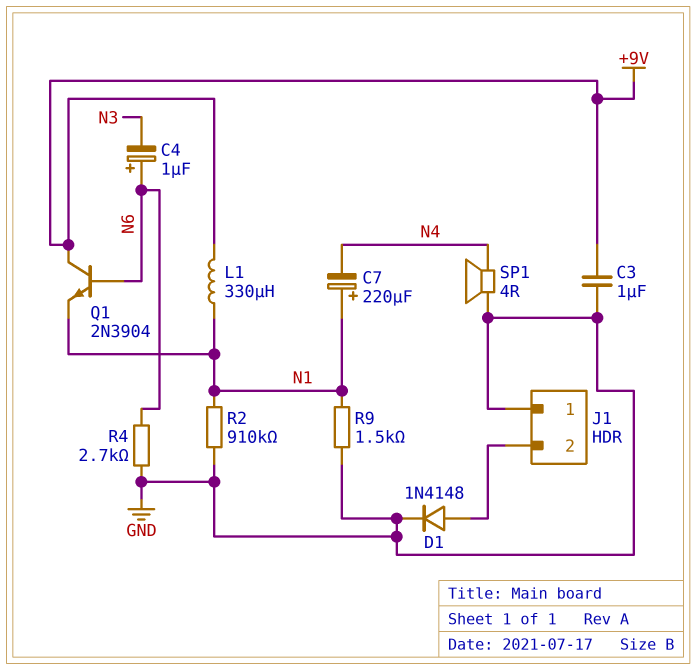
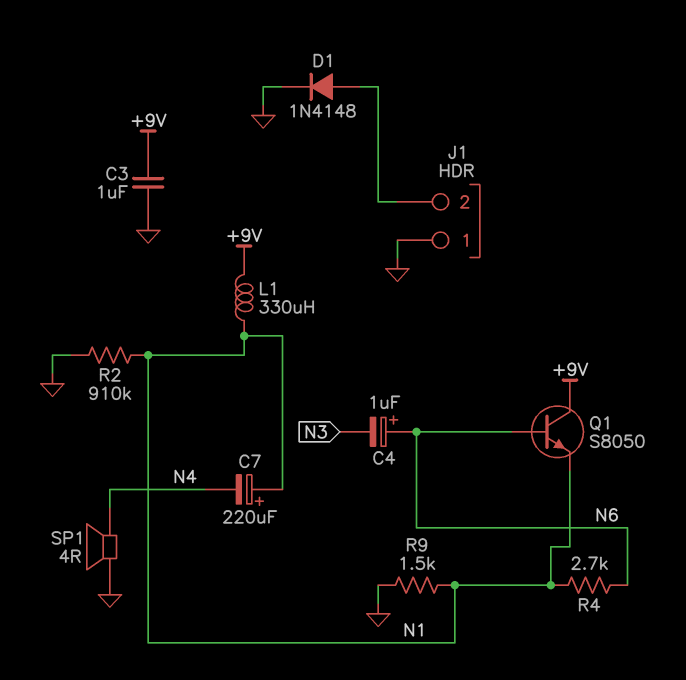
Q1: NPN 2N3904 (B N6, C +9V, E N1) -> NPN S8050 (B N6, C +9V, E N1)
R4: 2.7k (GND, N6) -> 2.7k (N1, N6)

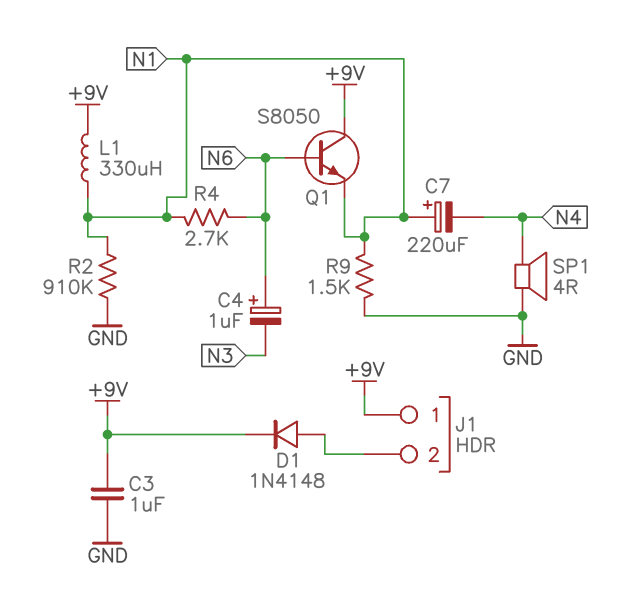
D1: diode 1N4148 (A J1/2, K GND) -> diode 1N4148 (A J1/2, K +9V)
J1 pin 1: GND -> +9V

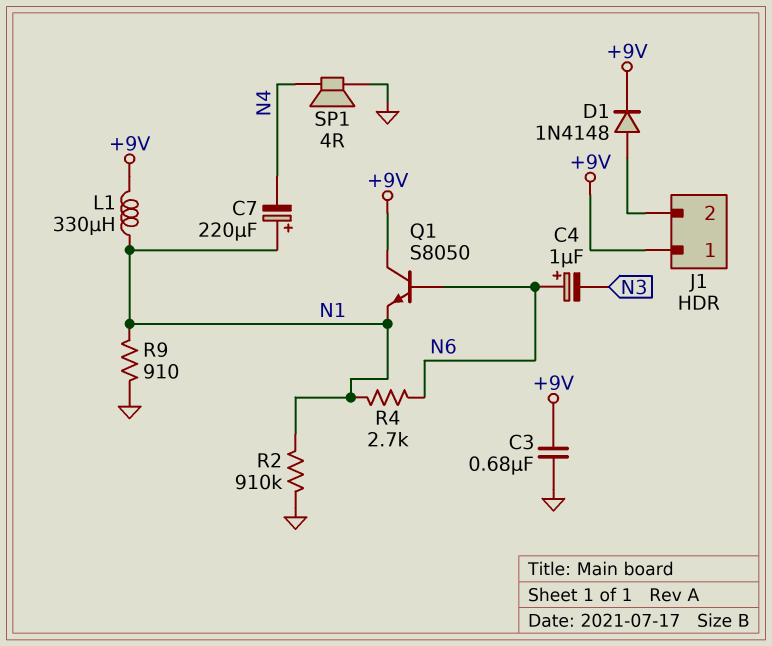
C3: 1uF (+9V, GND) -> 680nF (+9V, GND)
R9: 1.5k (GND, N1) -> 910 (GND, N1)

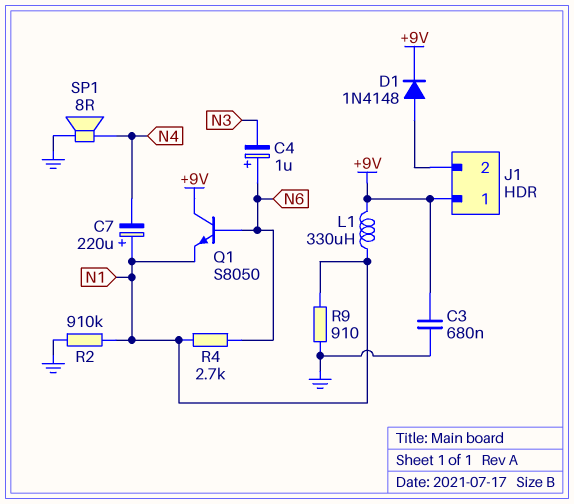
SP1: speaker 4R (GND, N4) -> speaker 8R (GND, N4)

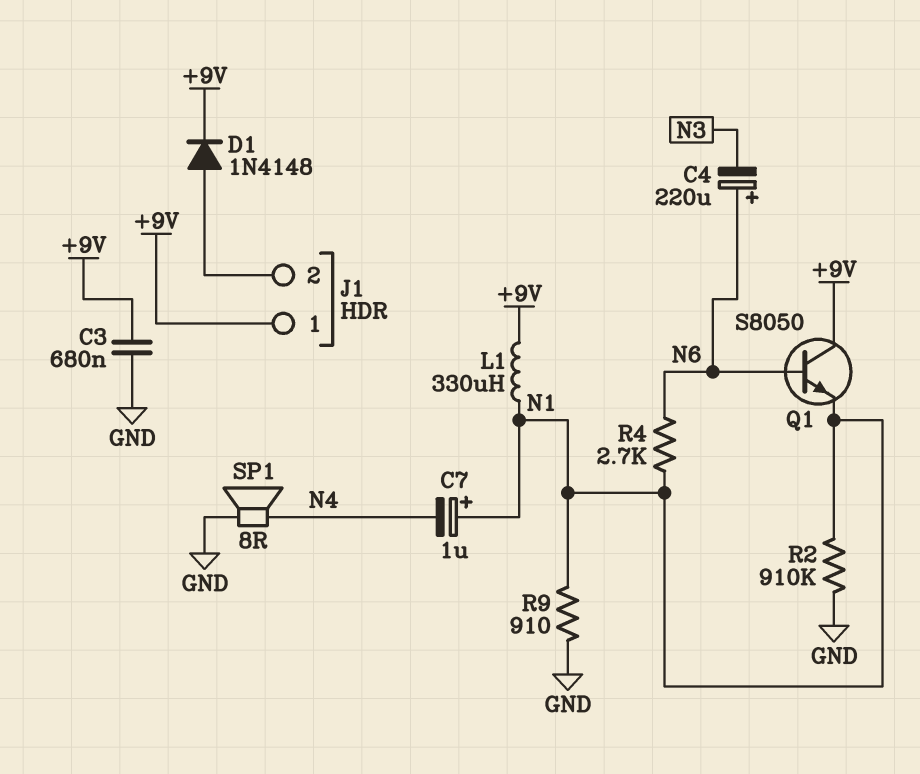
C4: 1uF (plus N6, minus N3) -> 220uF (plus N6, minus N3)
C7: 220uF (plus N1, minus N4) -> 1uF (plus N1, minus N4)

